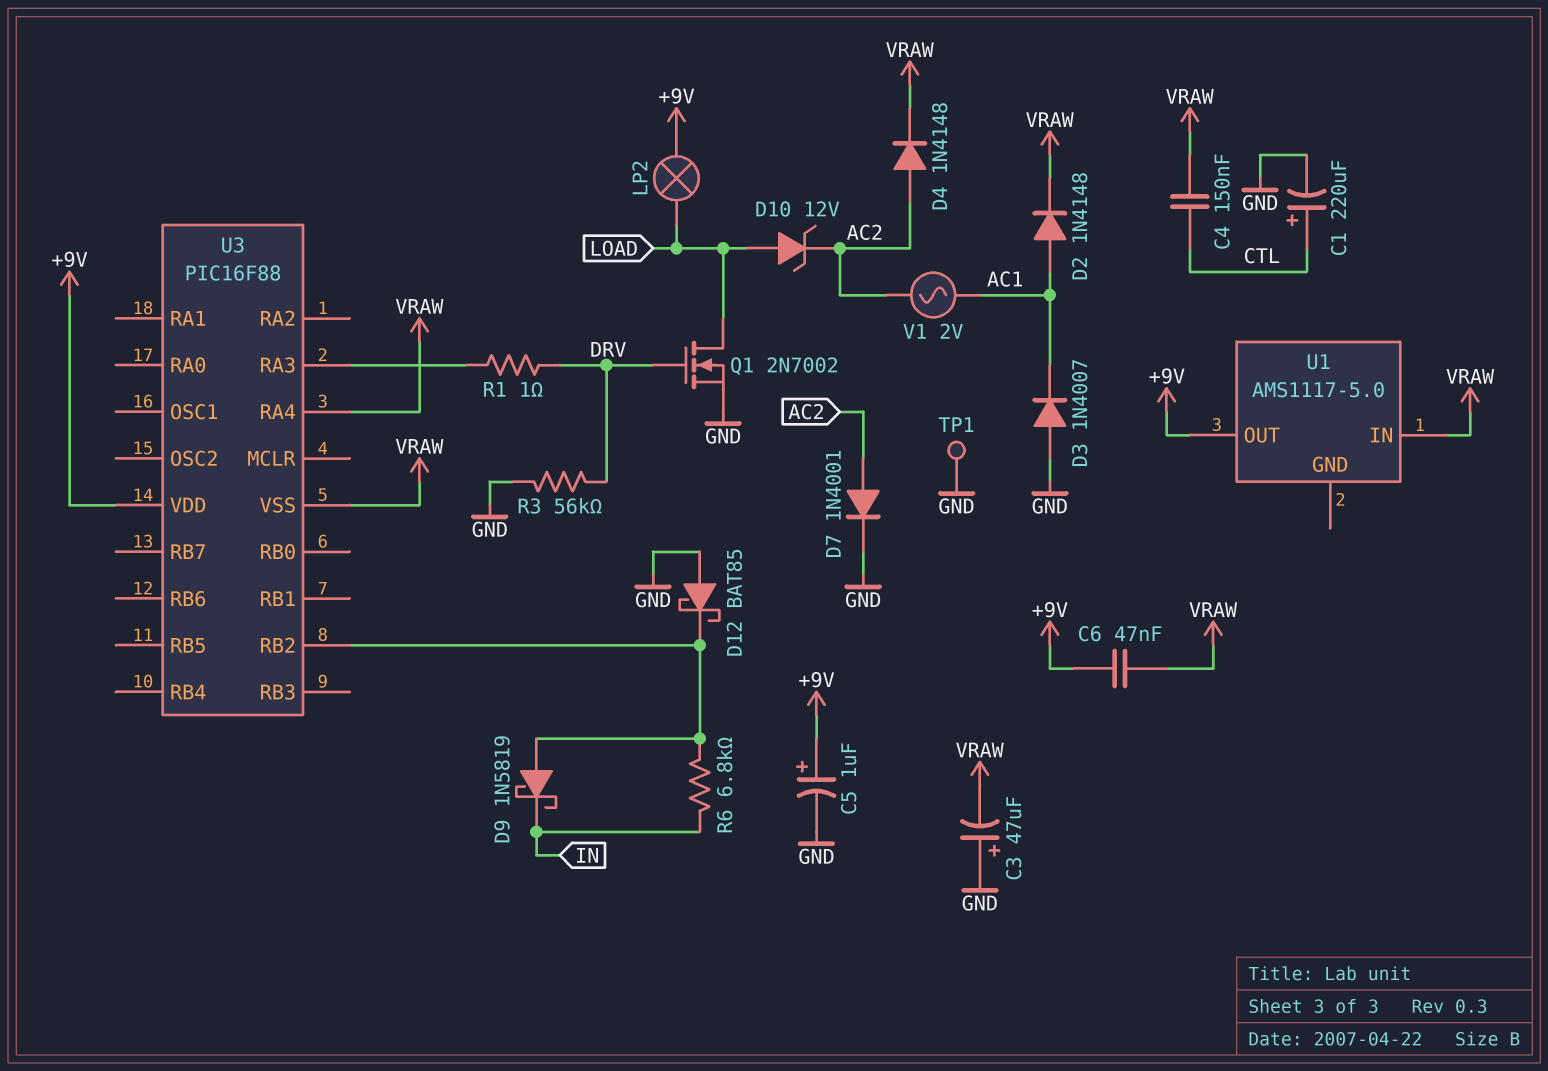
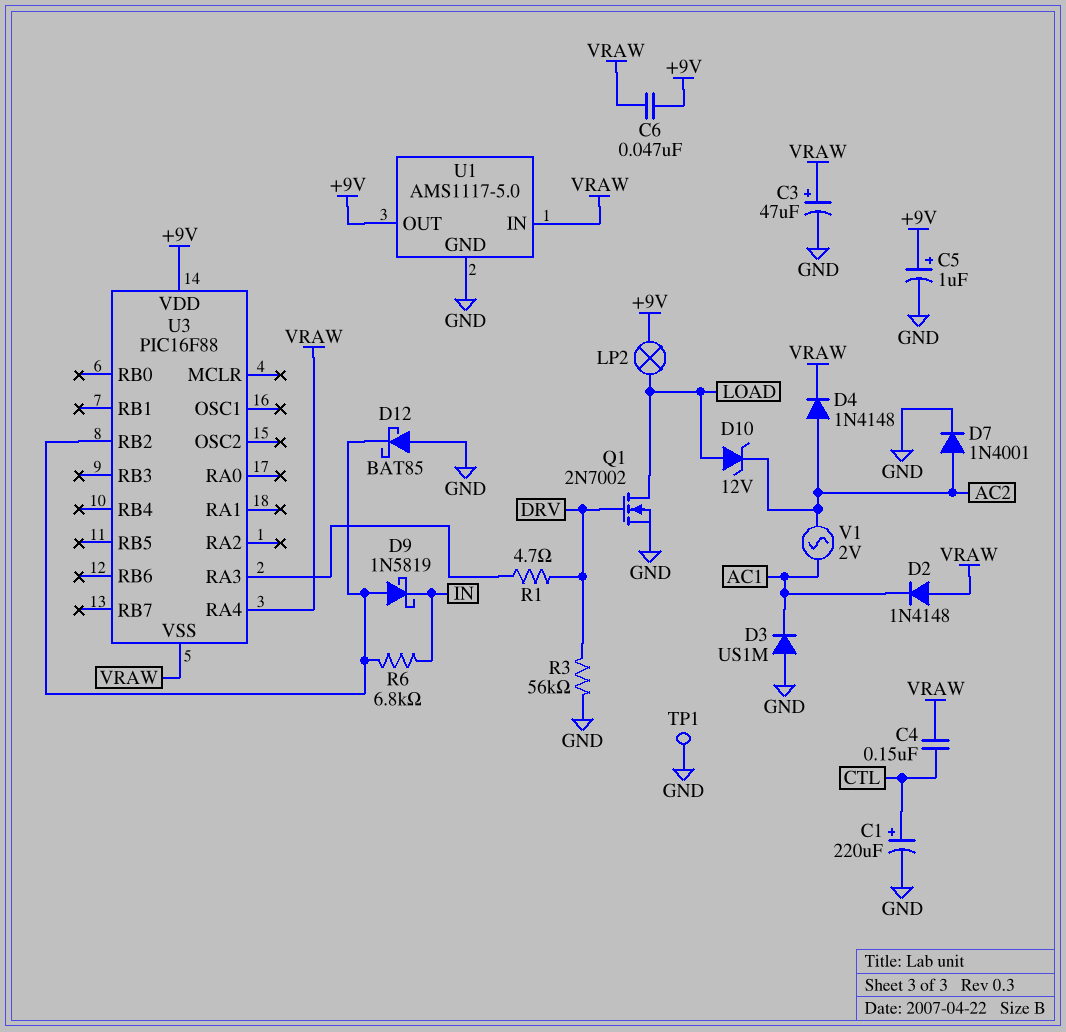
C3: 47uF (plus GND, minus VRAW) -> 47uF (plus VRAW, minus GND)
D2: diode 1N4148 (A AC1, K VRAW) -> diode 1N4148 (A VRAW, K AC1)
D3: diode 1N4007 (A GND, K AC1) -> diode US1M (A GND, K AC1)
R1: 1 (DRV, U3/RA3) -> 4.7 (DRV, U3/RA3)
U1 pin GND: none -> GND

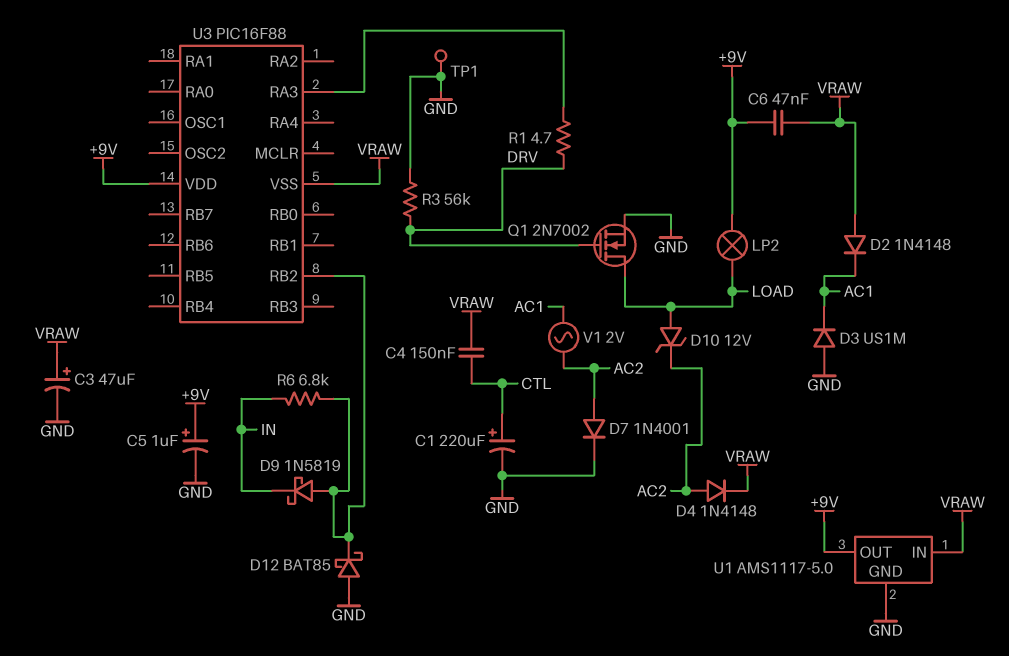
U3 pin RA4: VRAW -> none

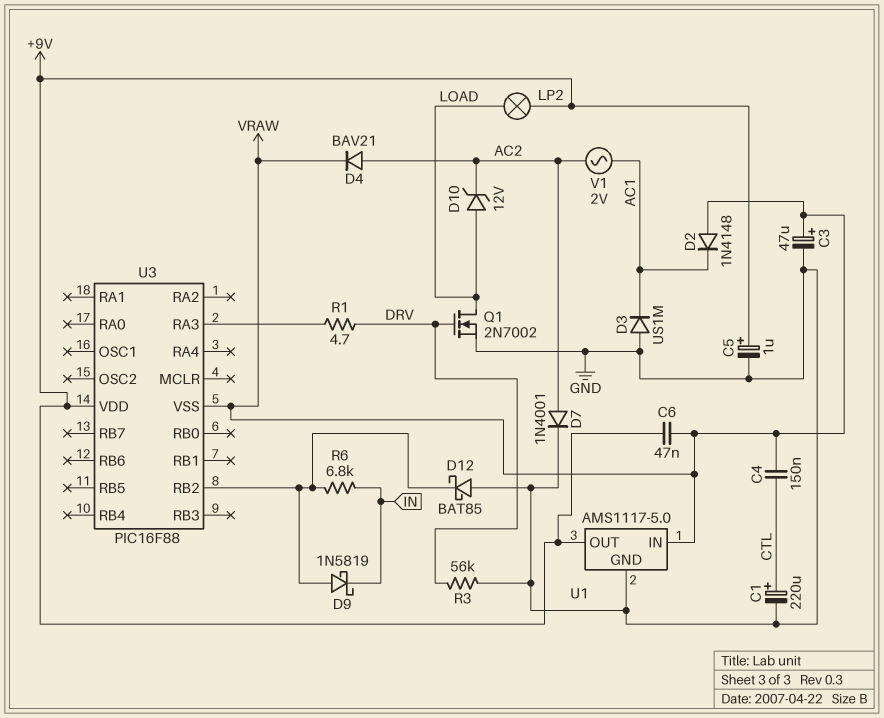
D4: diode 1N4148 (A AC2, K VRAW) -> diode BAV21 (A AC2, K VRAW)
TP1: test point (GND) -> none

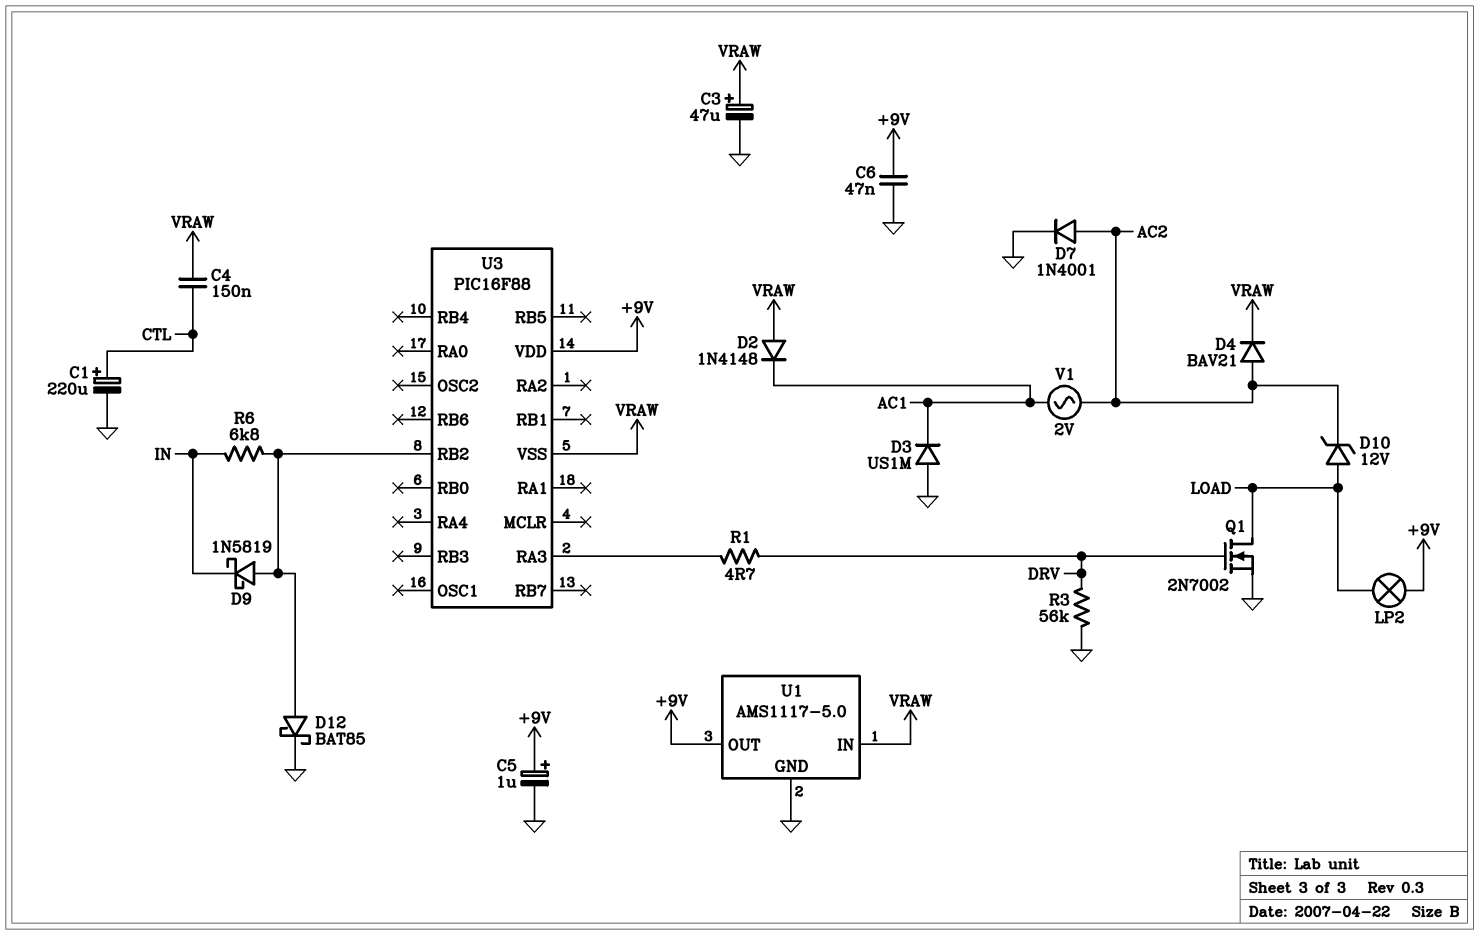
C6: 47nF (+9V, VRAW) -> 47nF (+9V, GND)
D12: schottky BAT85 (A GND, K U3/RB2) -> schottky BAT85 (A U3/RB2, K GND)

